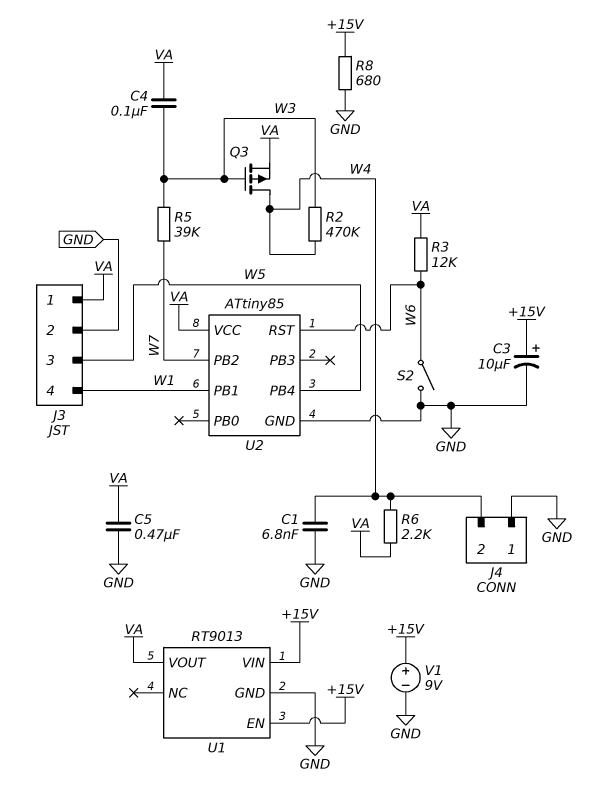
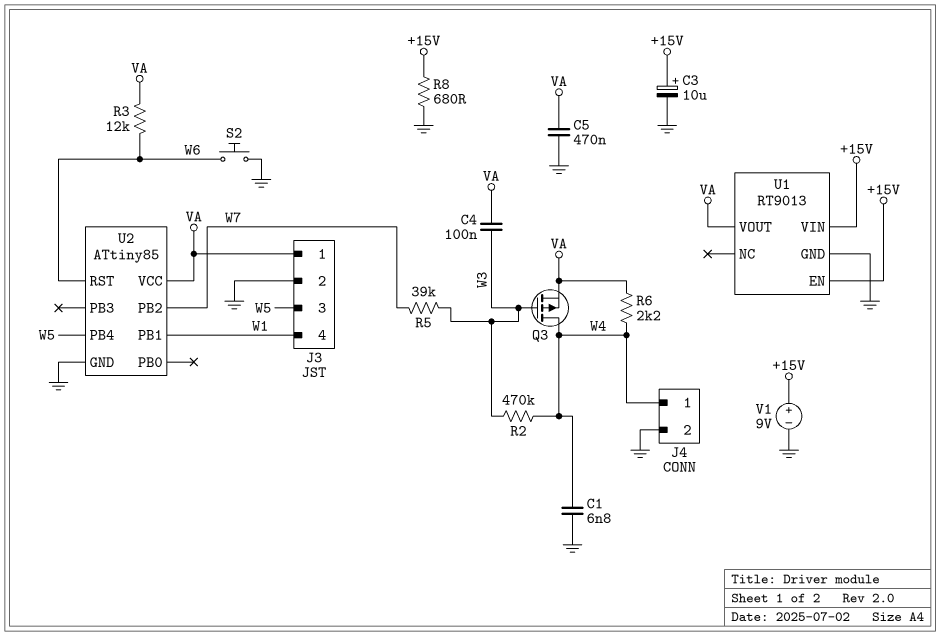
J4 pin 1: GND -> W4
J4 pin 2: W4 -> GND
S2: switch (GND, W6) -> button (GND, W6)

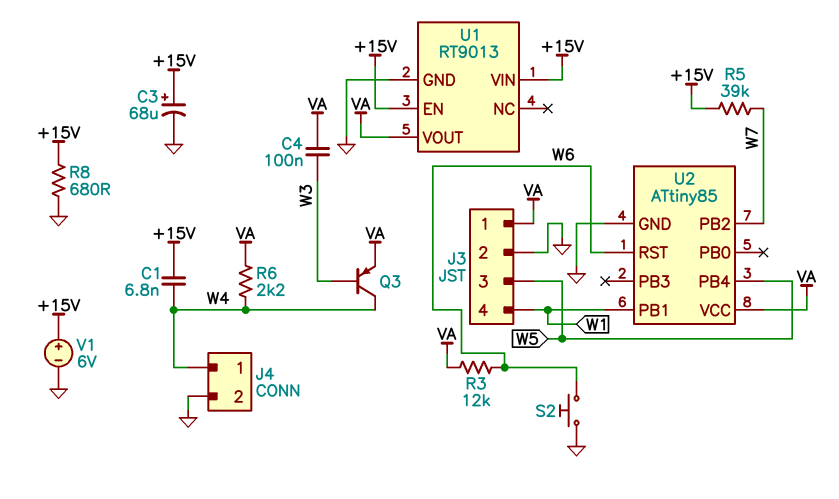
C1: 6.8nF (GND, W4) -> 6.8nF (+15V, W4)
C3: 10uF (plus +15V, minus GND) -> 68uF (plus +15V, minus GND)
C5: 470nF (GND, VA) -> none
Q3: PMOS (G W3, D W4, S VA) -> PNP (B W3, C W4, E VA)
R2: 470k (W3, W4) -> none
R5: 39k (W3, W7) -> 39k (+15V, W7)
V1: 9V (plus +15V, minus GND) -> 6V (plus +15V, minus GND)

